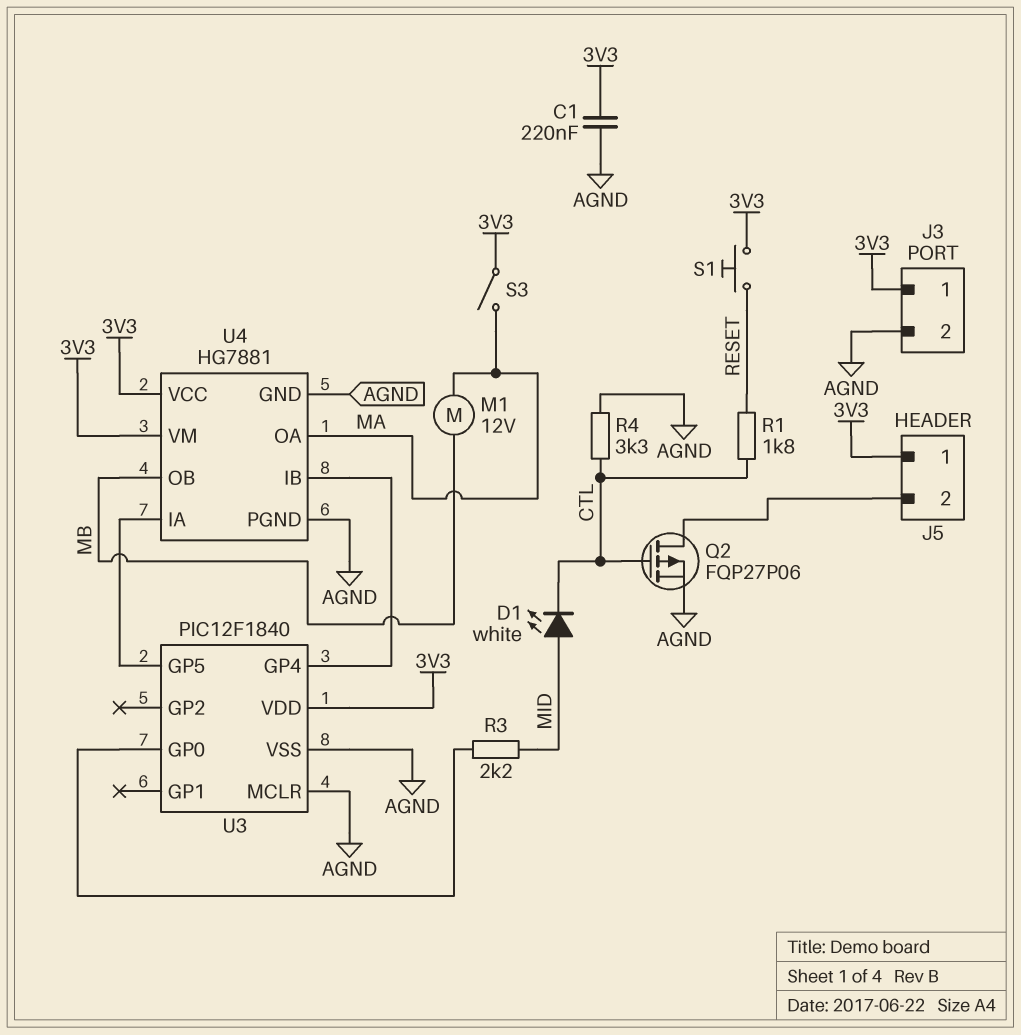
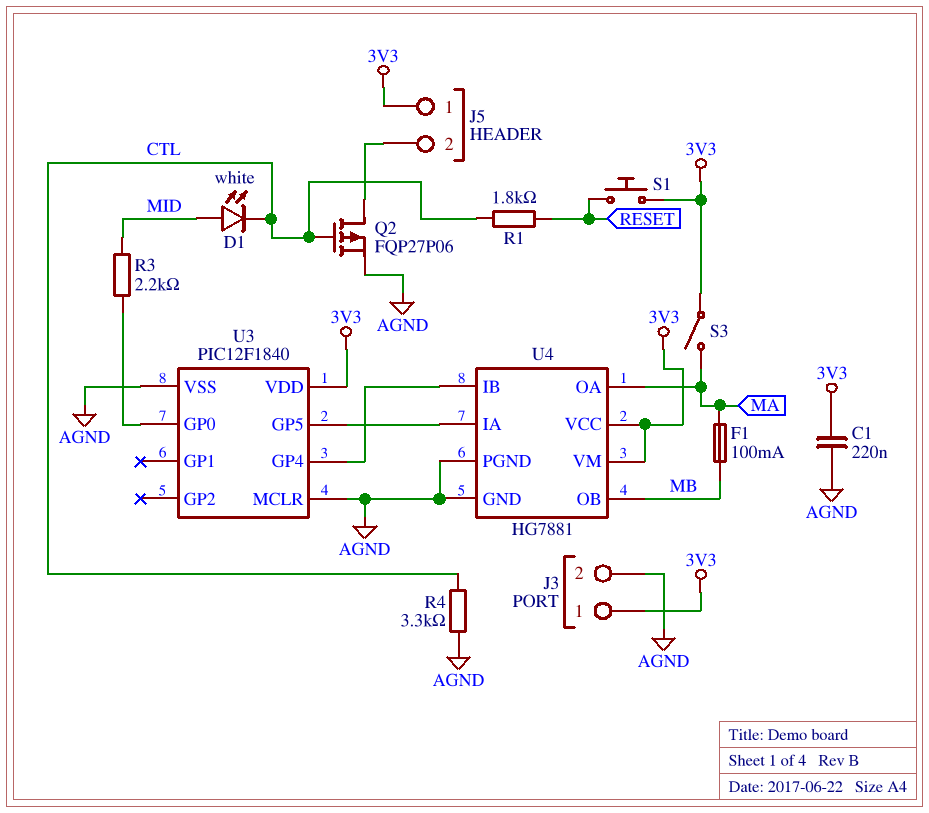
F1: none -> 100mA (MA, MB)
M1: motor 12V (MA, MB) -> none

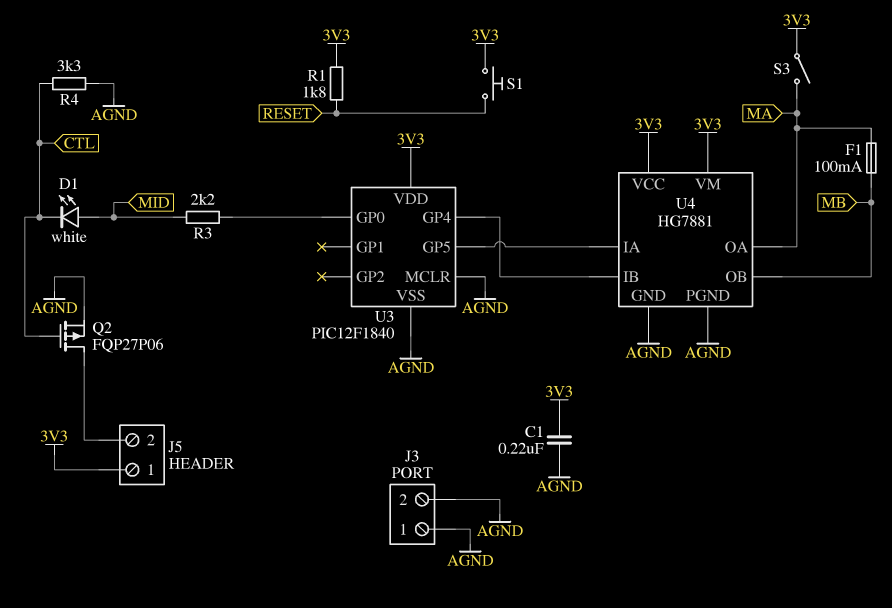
J3 pin 1: 3V3 -> AGND
R1: 1.8k (CTL, RESET) -> 1.8k (3V3, RESET)

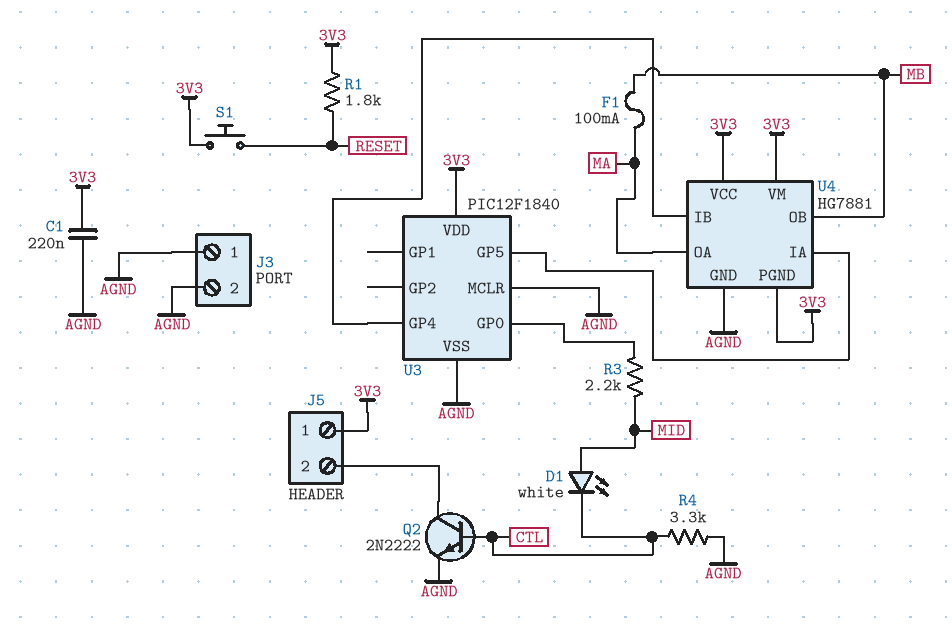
Q2: PMOS FQP27P06 (G CTL, D J5/2, S AGND) -> NPN 2N2222 (B CTL, C J5/2, E AGND)
S3: switch (3V3, MA) -> none
U4 pin PGND: AGND -> 3V3

